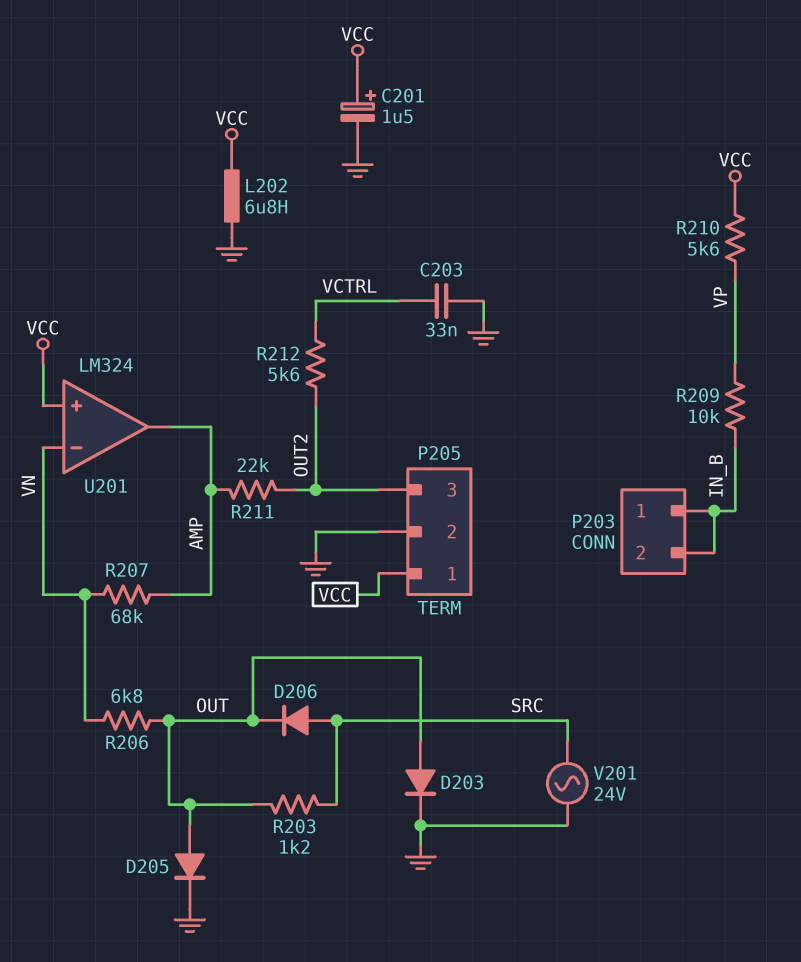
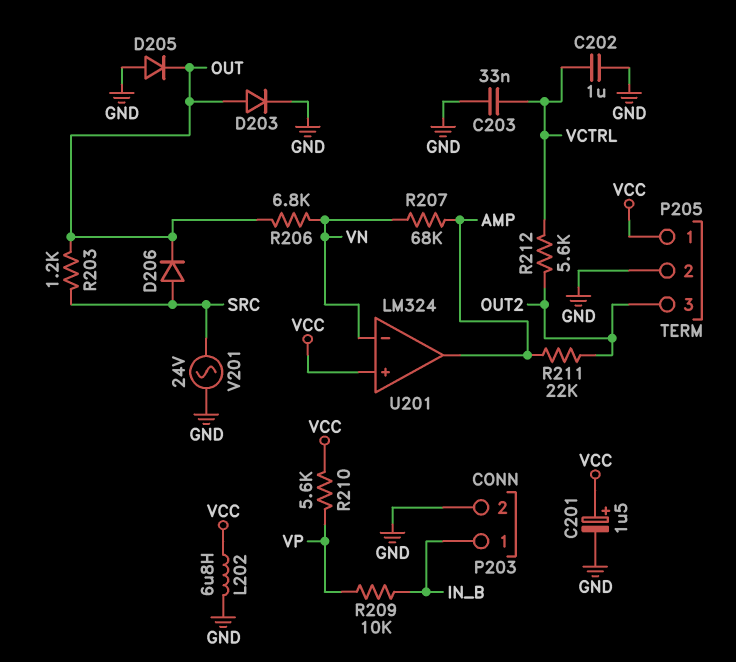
C202: none -> 1uF (GND, VCTRL)
D205: diode (A OUT, K GND) -> diode (A GND, K OUT)
P203 pin 2: IN_B -> GND

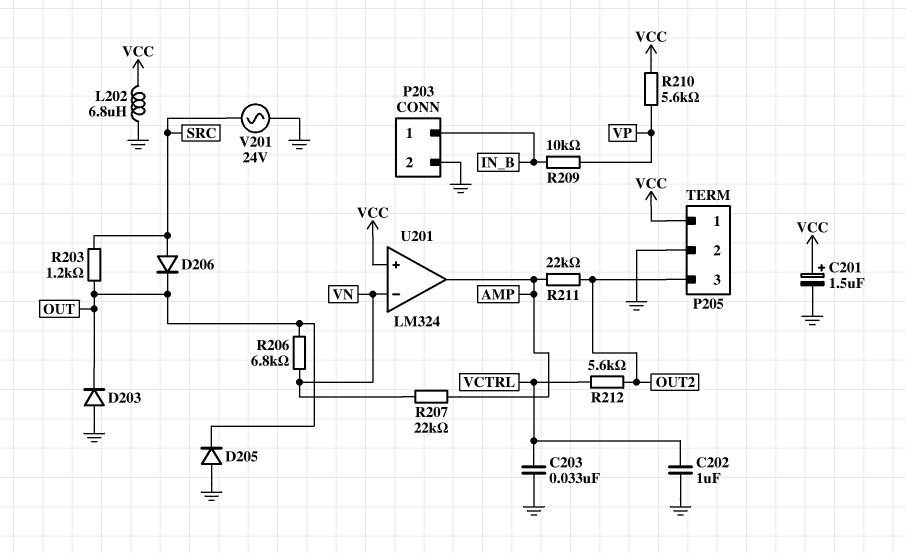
D203: diode (A OUT, K GND) -> diode (A GND, K OUT)
R207: 68k (AMP, VN) -> 22k (AMP, VN)

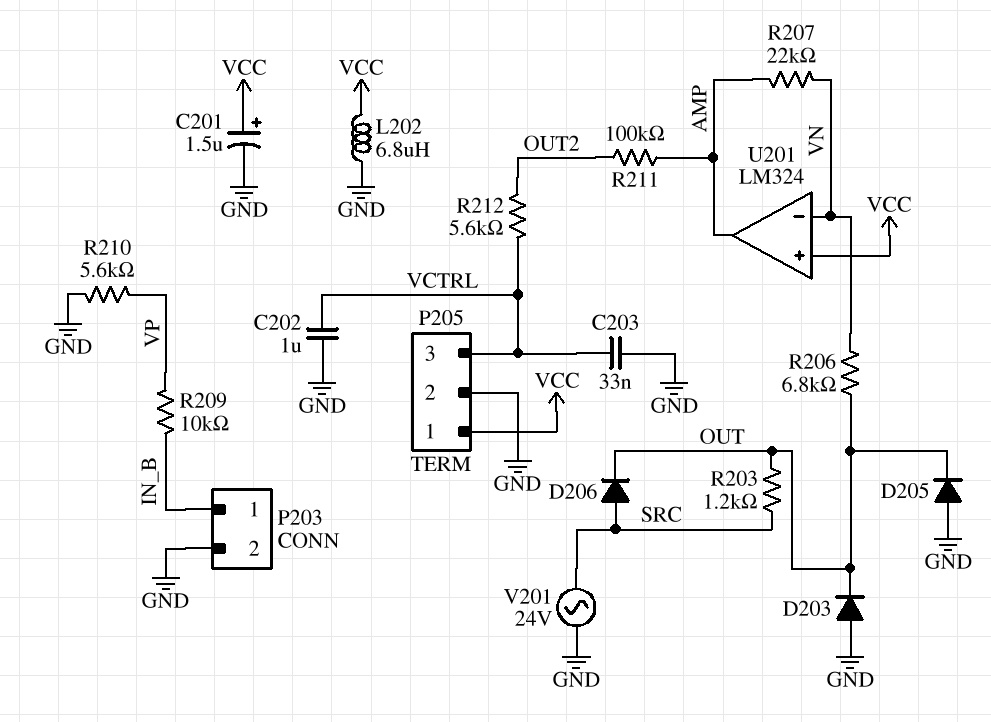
P205 pin 3: OUT2 -> VCTRL
R210: 5.6k (VCC, VP) -> 5.6k (GND, VP)
R211: 22k (AMP, OUT2) -> 100k (AMP, OUT2)

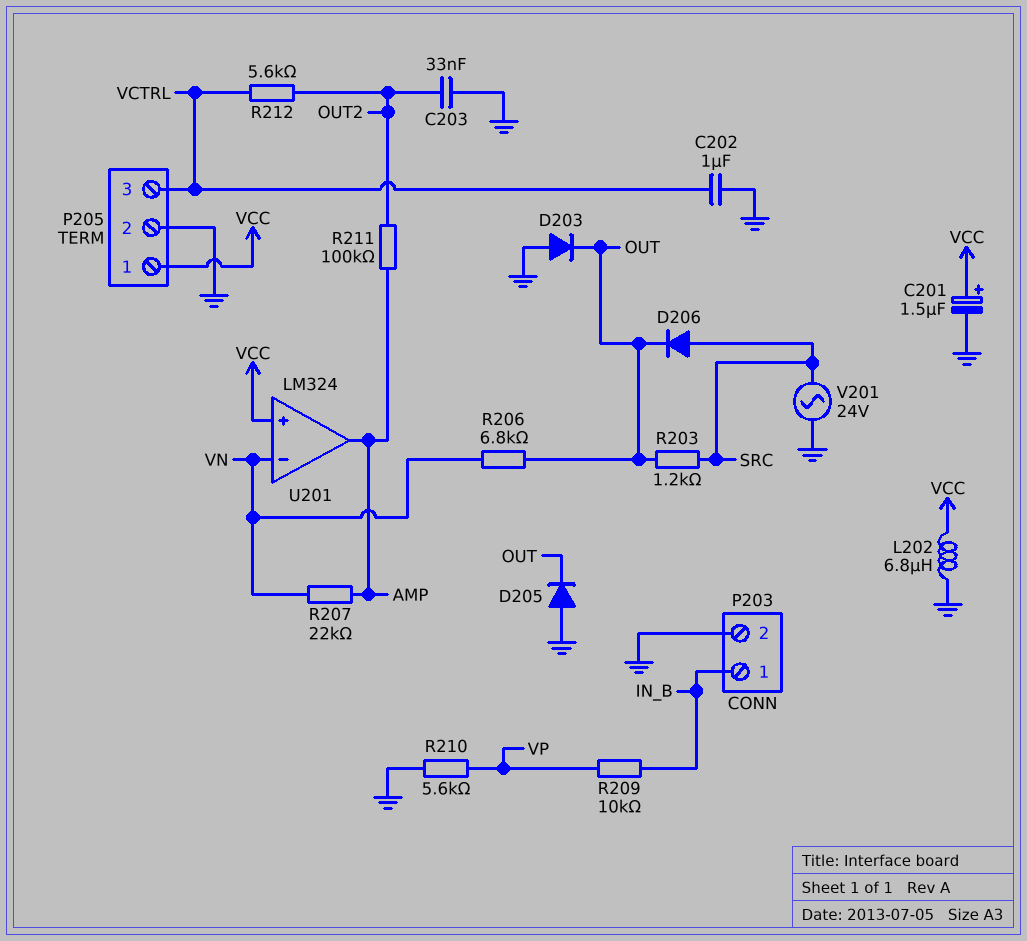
C203: 33nF (GND, VCTRL) -> 33nF (GND, OUT2)

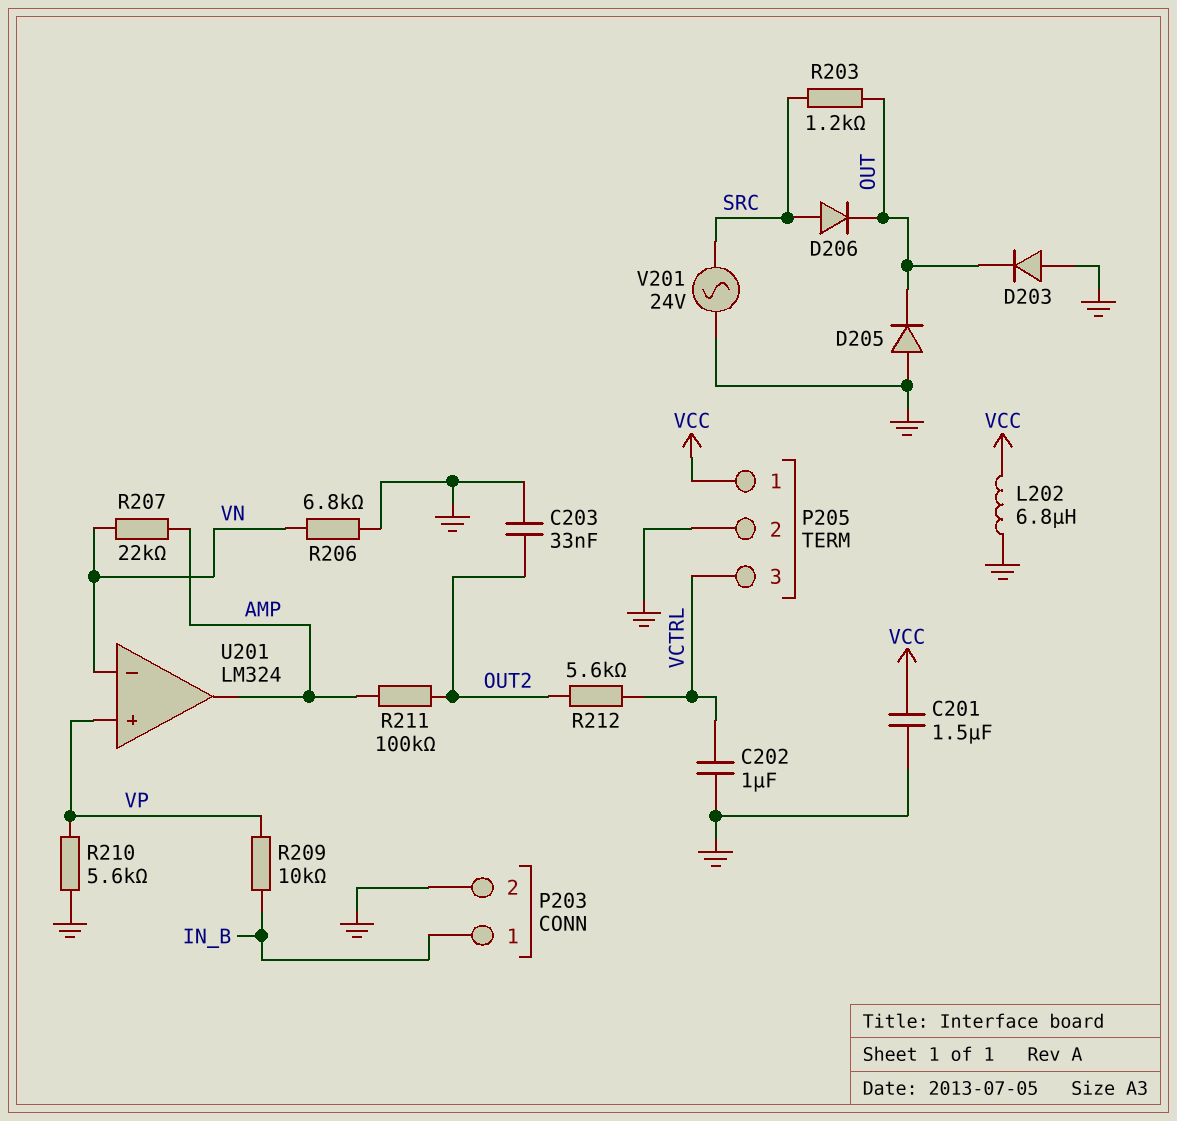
C201: 1.5uF (plus VCC, minus GND) -> 1.5uF (GND, VCC)
R206: 6.8k (OUT, VN) -> 6.8k (GND, VN)
U201 pin in+: VCC -> VP

